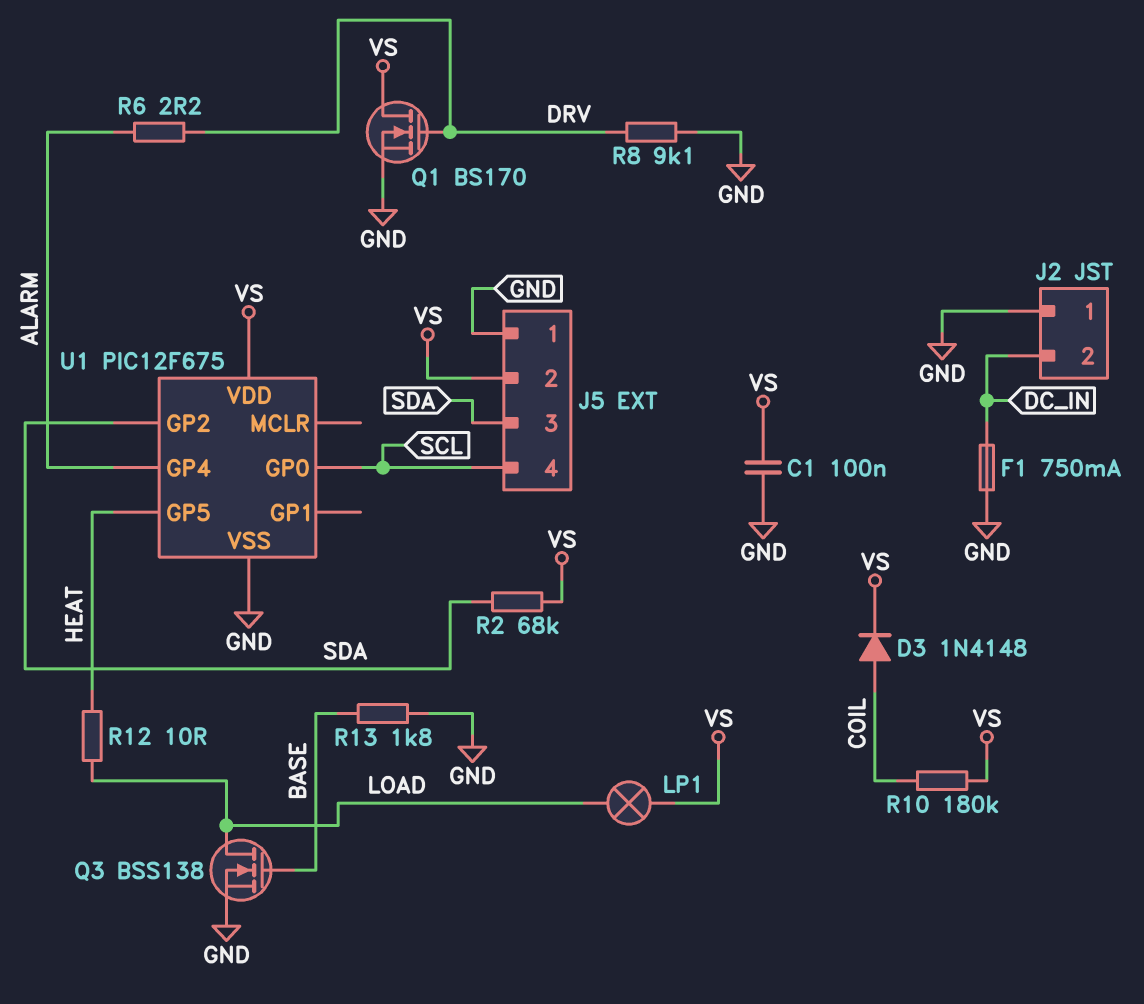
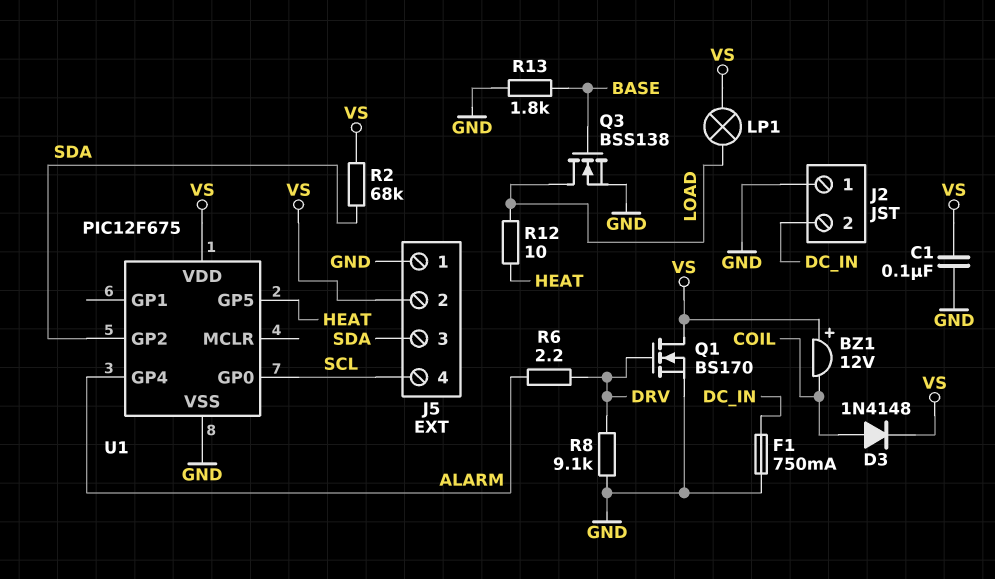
BZ1: none -> buzzer 12V (plus VS, minus COIL)
R10: 180k (COIL, VS) -> none

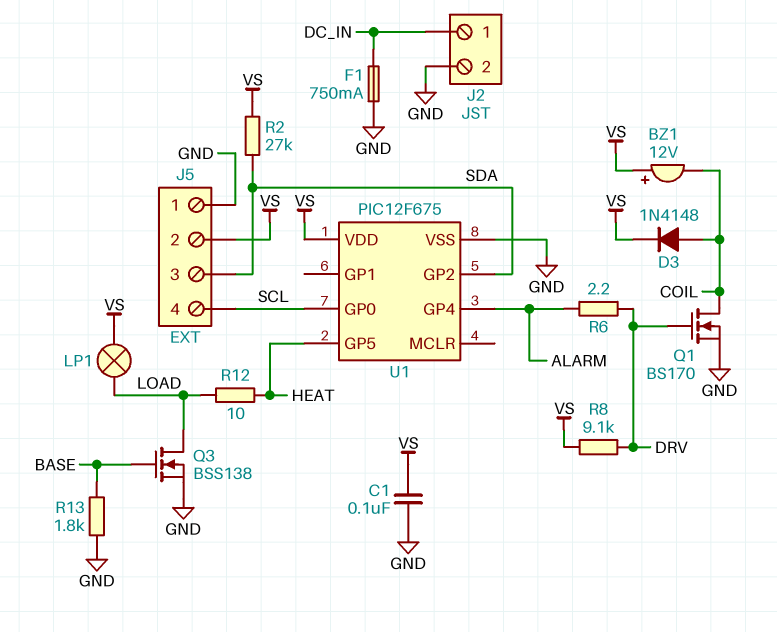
J2 pin 1: GND -> DC_IN
J2 pin 2: DC_IN -> GND
Q1: NMOS BS170 (G DRV, D VS, S GND) -> NMOS BS170 (G DRV, D COIL, S GND)
R2: 68k (SDA, VS) -> 27k (SDA, VS)
R8: 9.1k (DRV, GND) -> 9.1k (DRV, VS)

